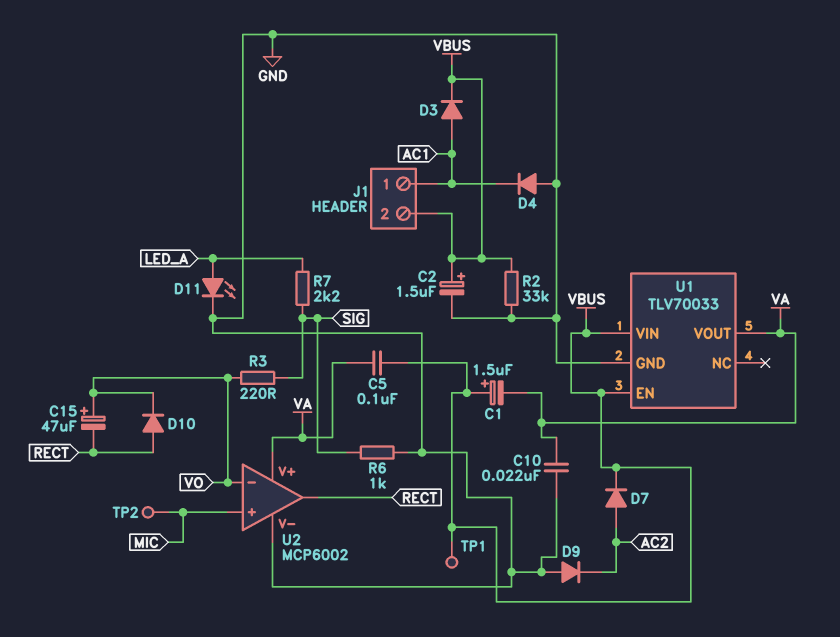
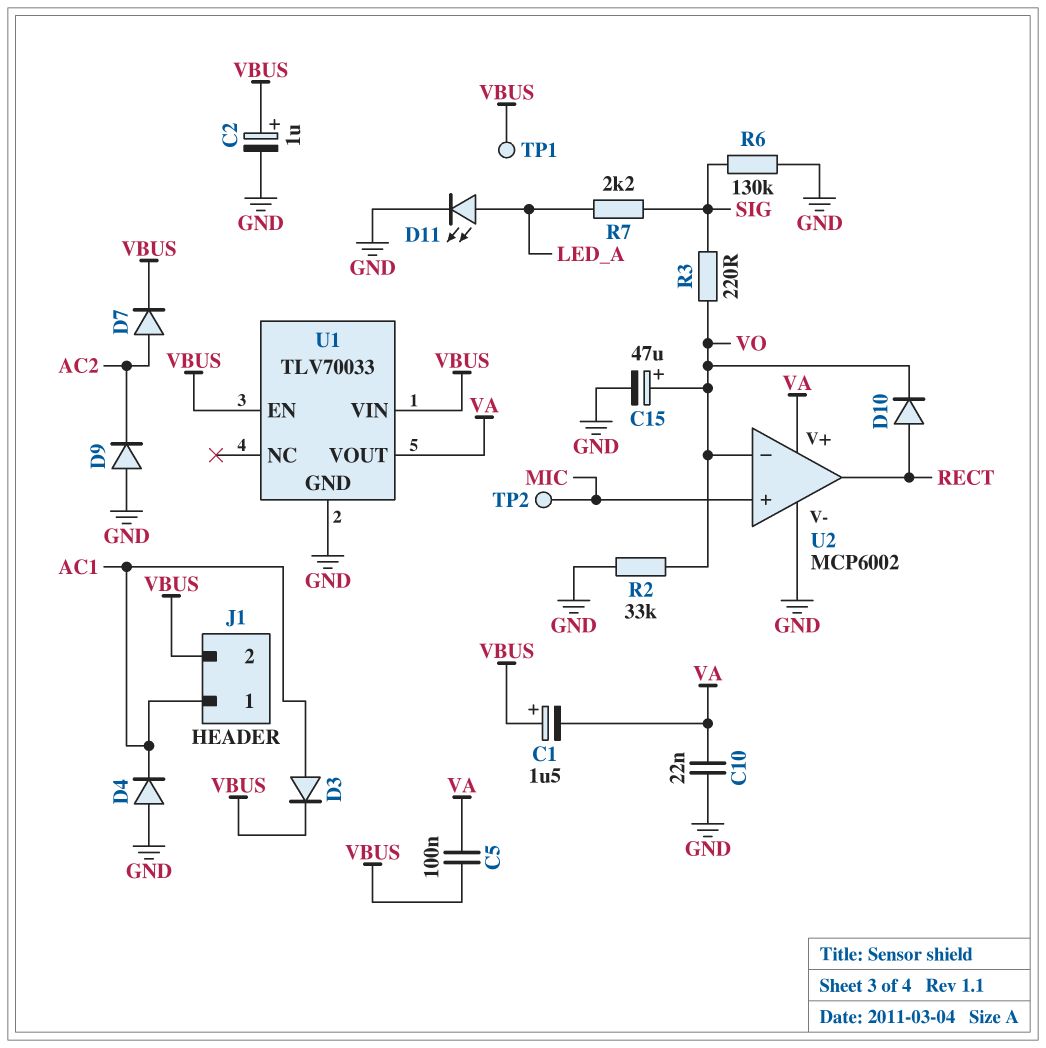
C2: 1.5uF (plus VBUS, minus GND) -> 1uF (plus VBUS, minus GND)
C15: 47uF (plus VO, minus RECT) -> 47uF (plus VO, minus GND)
R2: 33k (GND, VBUS) -> 33k (GND, VO)
R6: 1k (GND, SIG) -> 130k (GND, SIG)

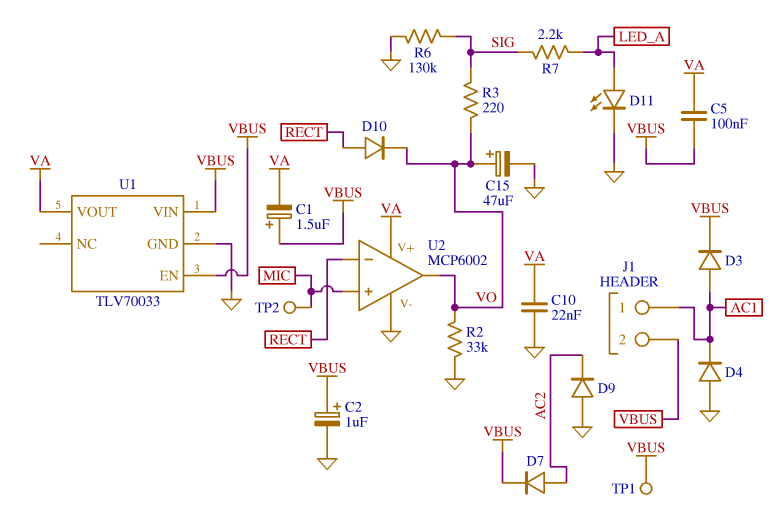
U2 pin in-: VO -> RECT
U2 pin out: RECT -> VO

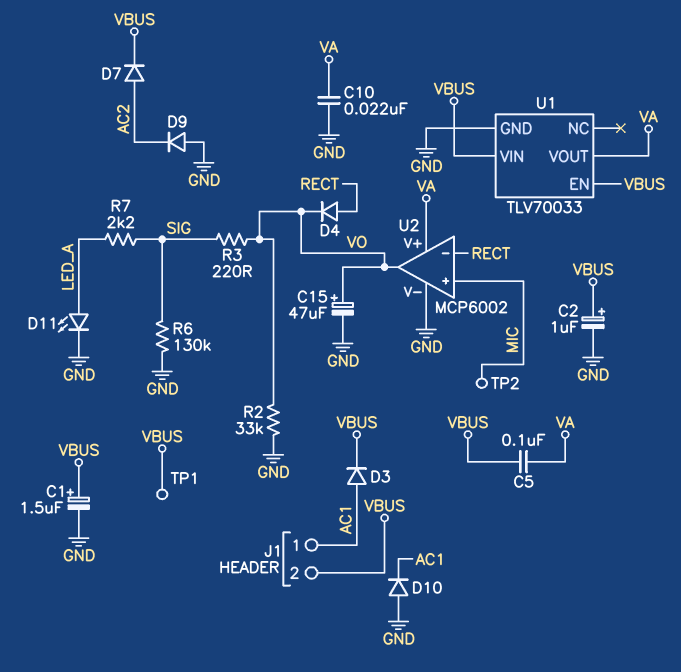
C1: 1.5uF (plus VBUS, minus VA) -> 1.5uF (plus VBUS, minus GND)
D4: diode (A GND, K AC1) -> diode (A RECT, K VO)
D10: diode (A RECT, K VO) -> diode (A GND, K AC1)

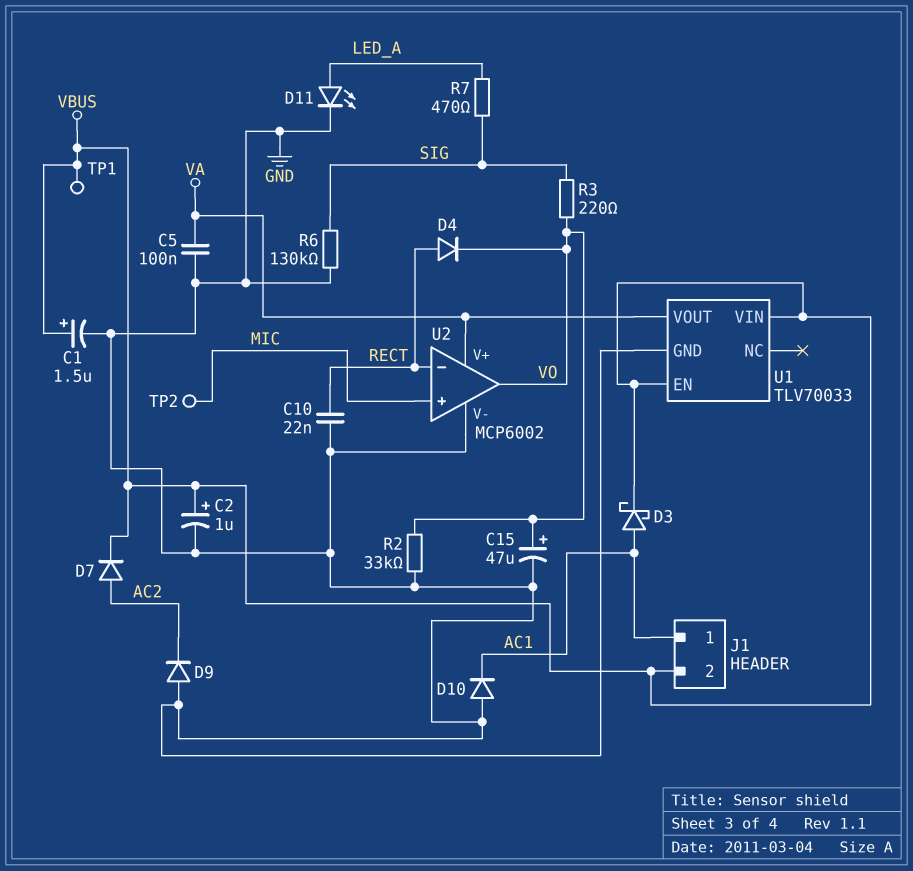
C5: 100nF (VA, VBUS) -> 100nF (GND, VA)
C10: 22nF (GND, VA) -> 22nF (GND, RECT)
D3: diode (A AC1, K VBUS) -> schottky (A AC1, K VBUS)
R7: 2.2k (LED_A, SIG) -> 470 (LED_A, SIG)

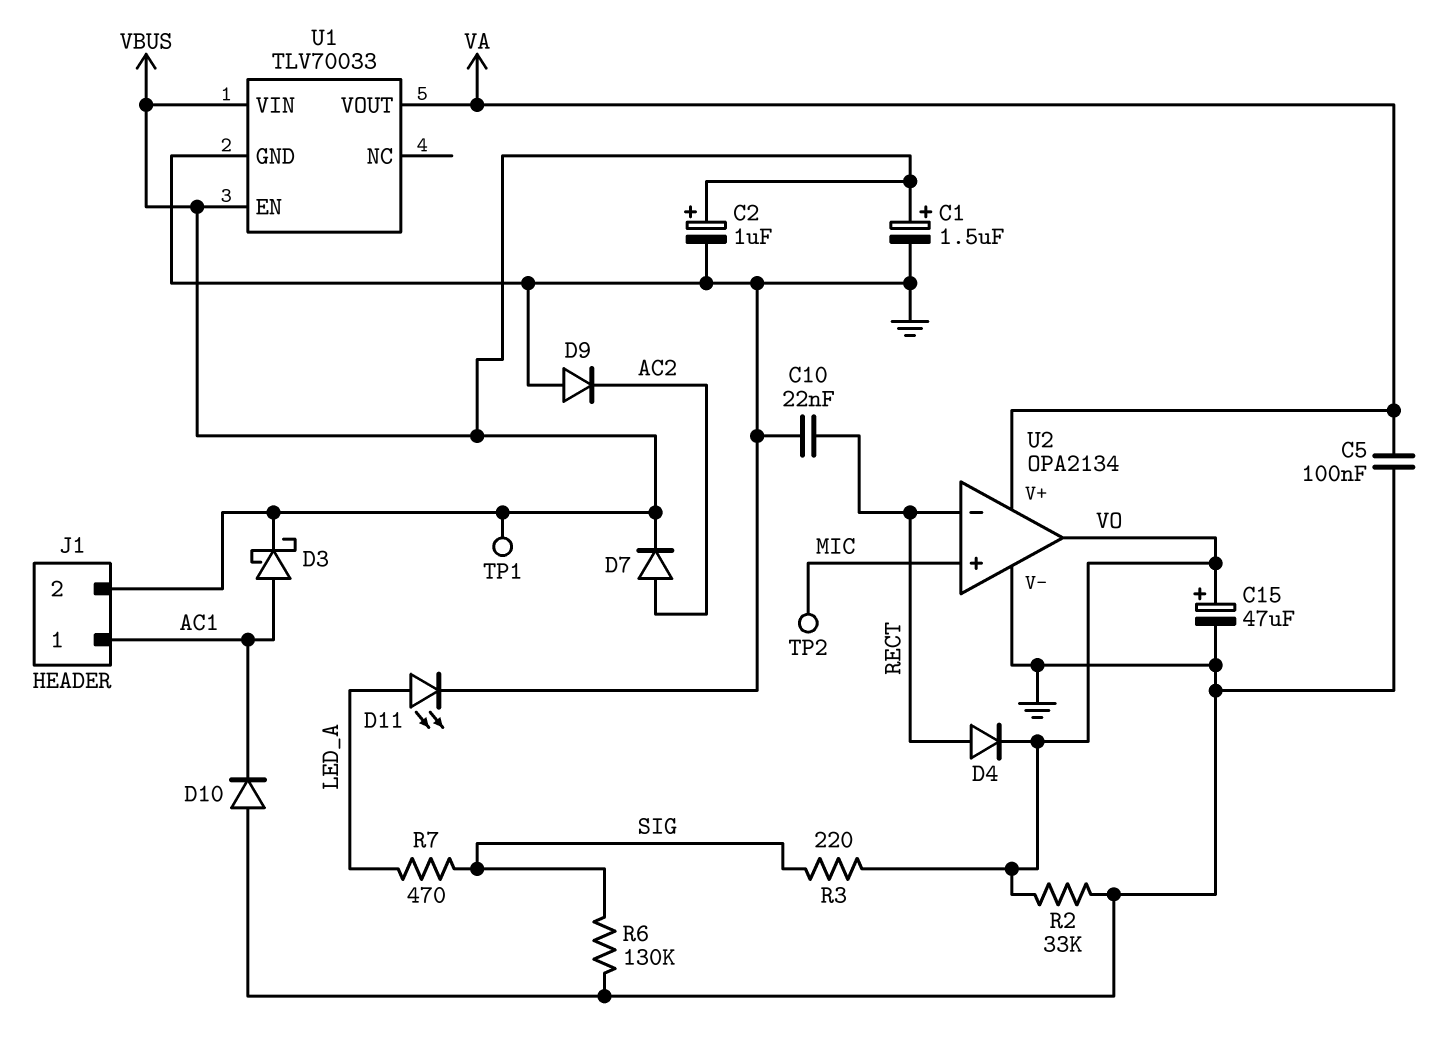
U2: MCP6002 -> OPA2134

